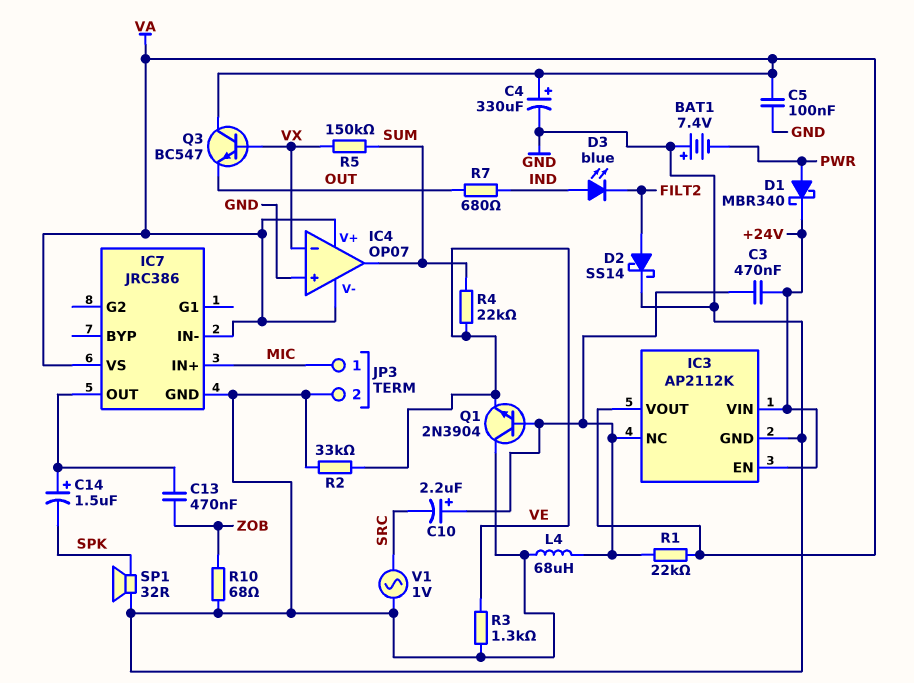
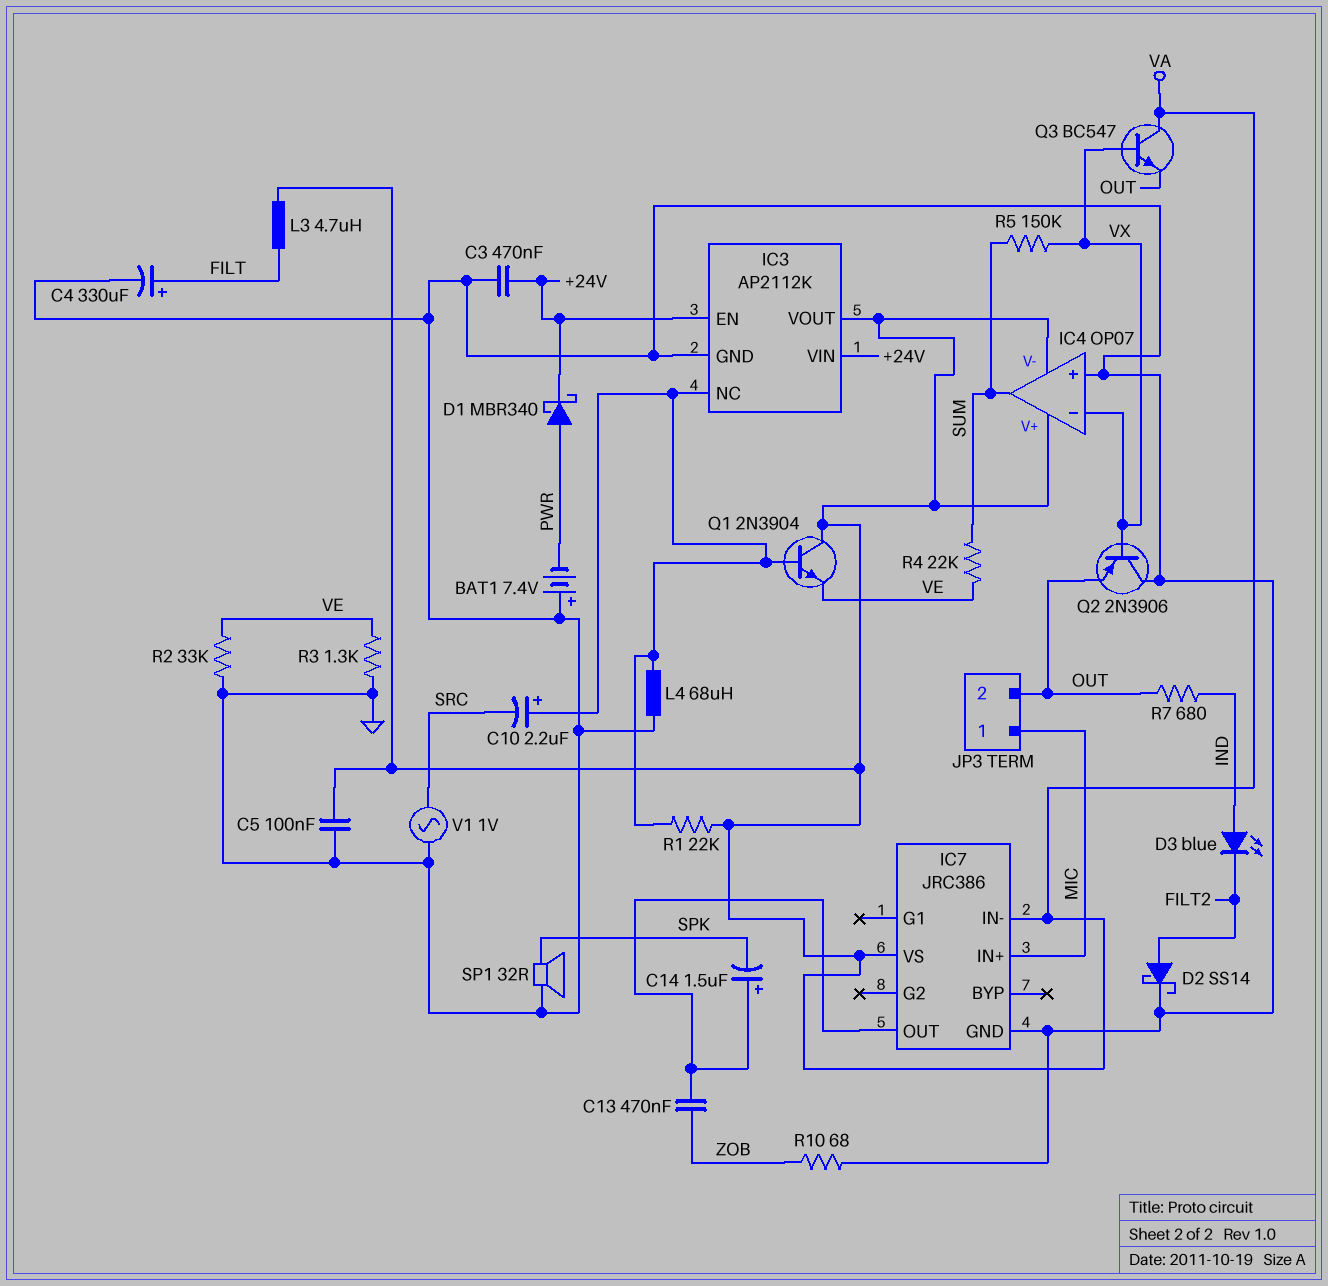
C3: 470nF (+24V, IC3/NC) -> 470nF (+24V, GND)
C4: 330uF (plus VA, minus GND) -> 330uF (plus FILT, minus GND)
JP3 pin 2: GND -> OUT
L3: none -> 4.7uH (FILT, VA)
Q1: NPN 2N3904 (B IC3/NC, C GND, E VE) -> NPN 2N3904 (B IC3/NC, C VA, E VE)
Q2: none -> PNP 2N3906 (B VX, C GND, E OUT)

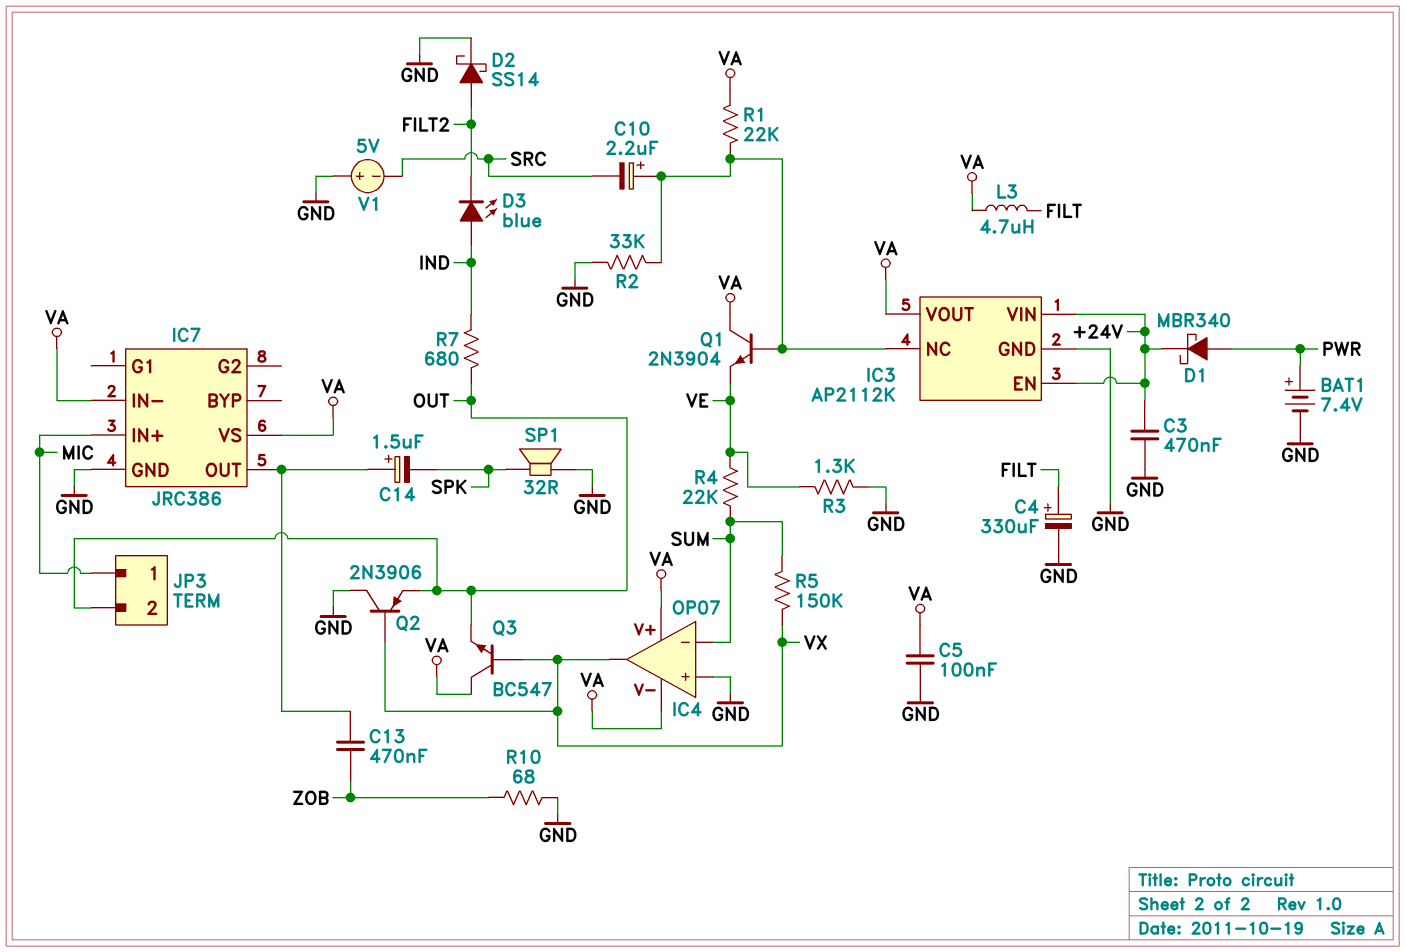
BAT1: 7.4V (plus GND, minus PWR) -> 7.4V (plus PWR, minus GND)
IC4 pin in-: VX -> SUM
IC4 pin out: SUM -> VX
L4: 68uH (GND, IC3/NC) -> none
R2: 33k (GND, VE) -> 33k (GND, IC3/NC)
V1: AC 1V (GND, SRC) -> 5V (plus GND, minus SRC)

